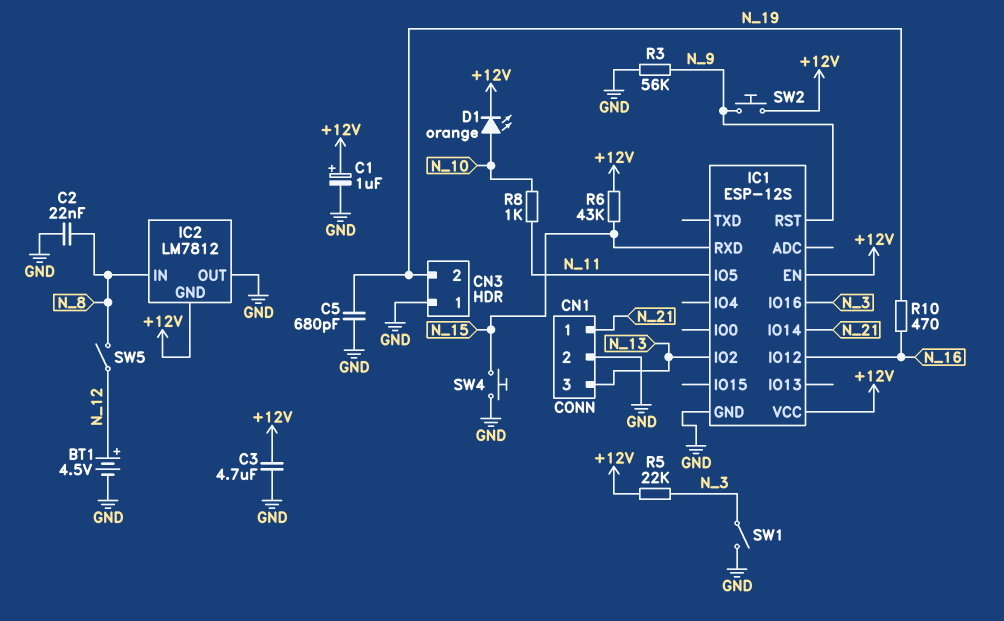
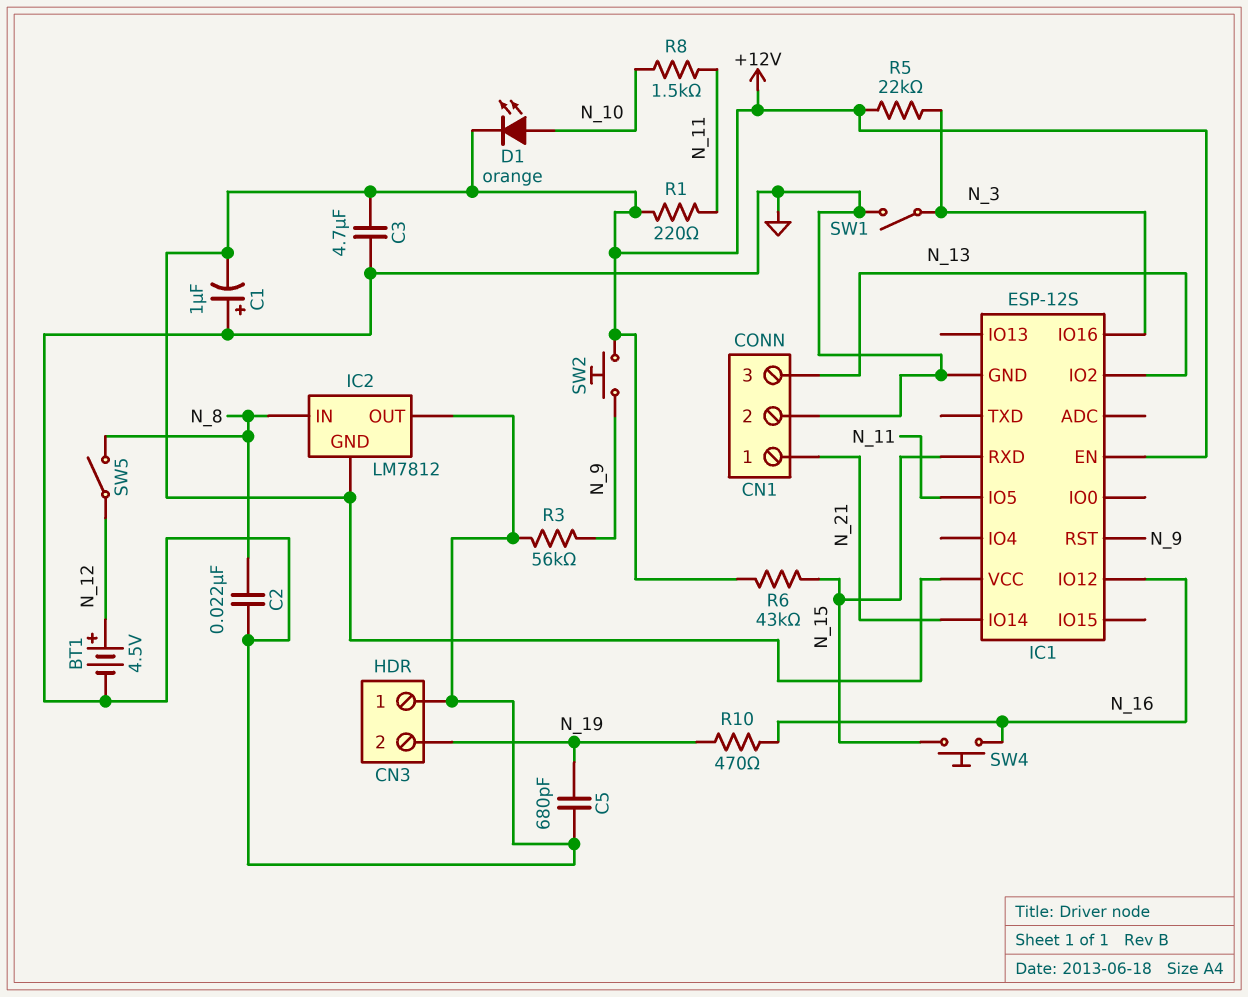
C1: 1uF (plus +12V, minus GND) -> 1uF (plus GND, minus +12V)
R1: none -> 220 (+12V, N_11)
R8: 1k (N_10, N_11) -> 1.5k (N_10, N_11)
SW4: button (GND, N_15) -> button (N_15, N_16)

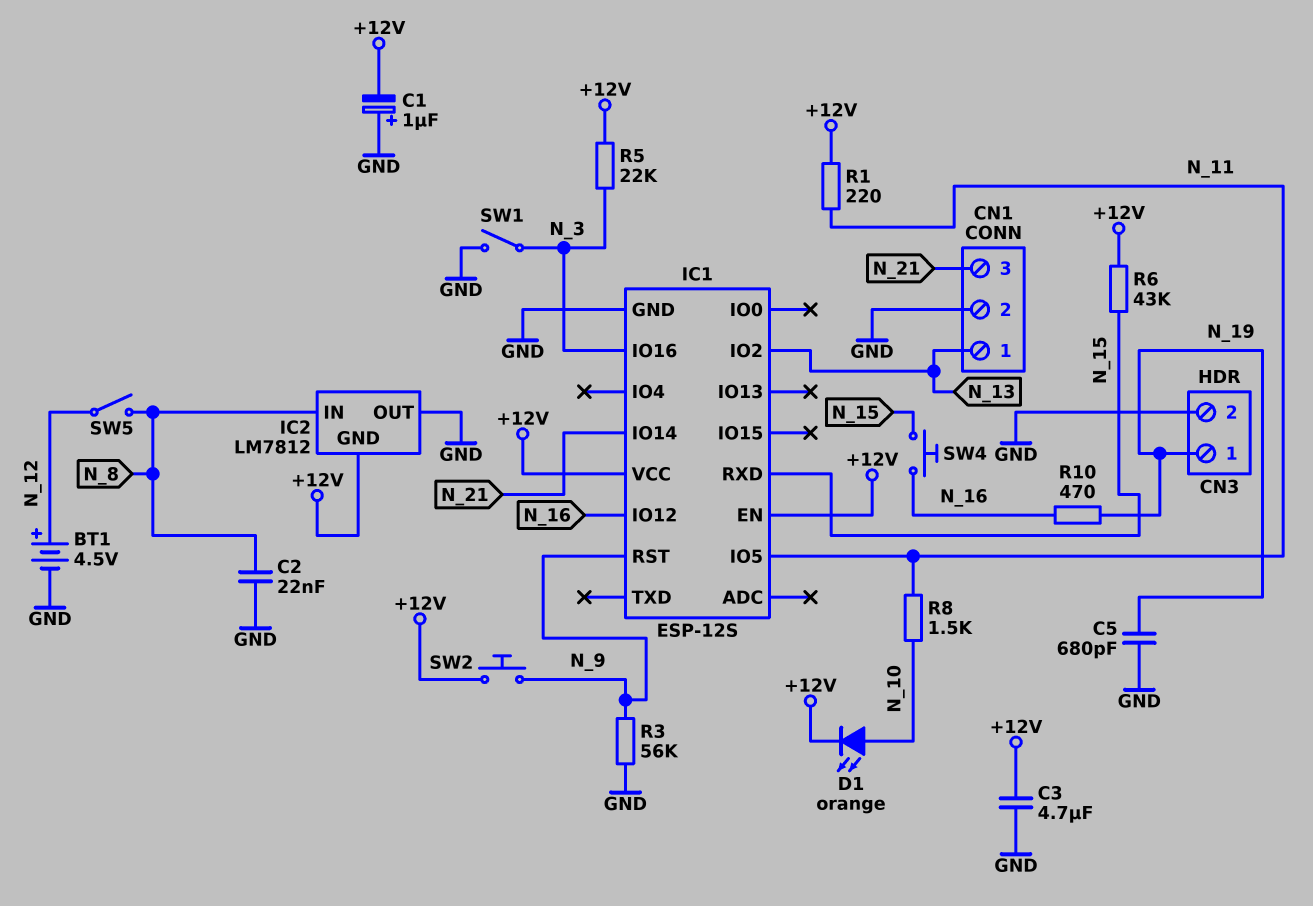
CN1 pin 1: N_21 -> N_13
CN1 pin 3: N_13 -> N_21
CN3 pin 1: GND -> N_19
CN3 pin 2: N_19 -> GND

